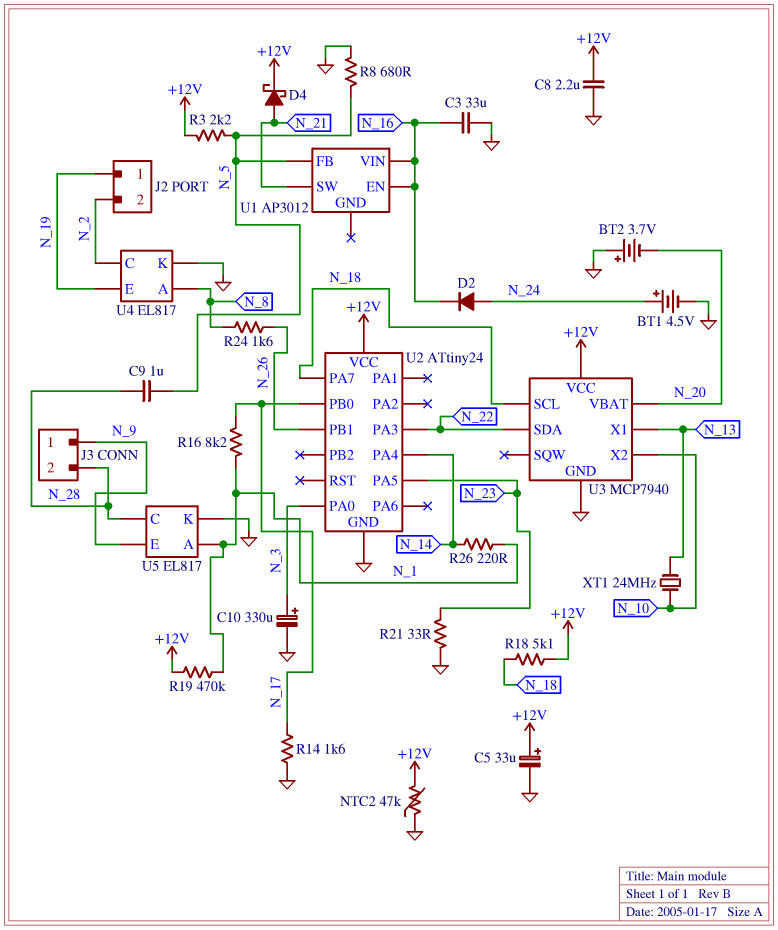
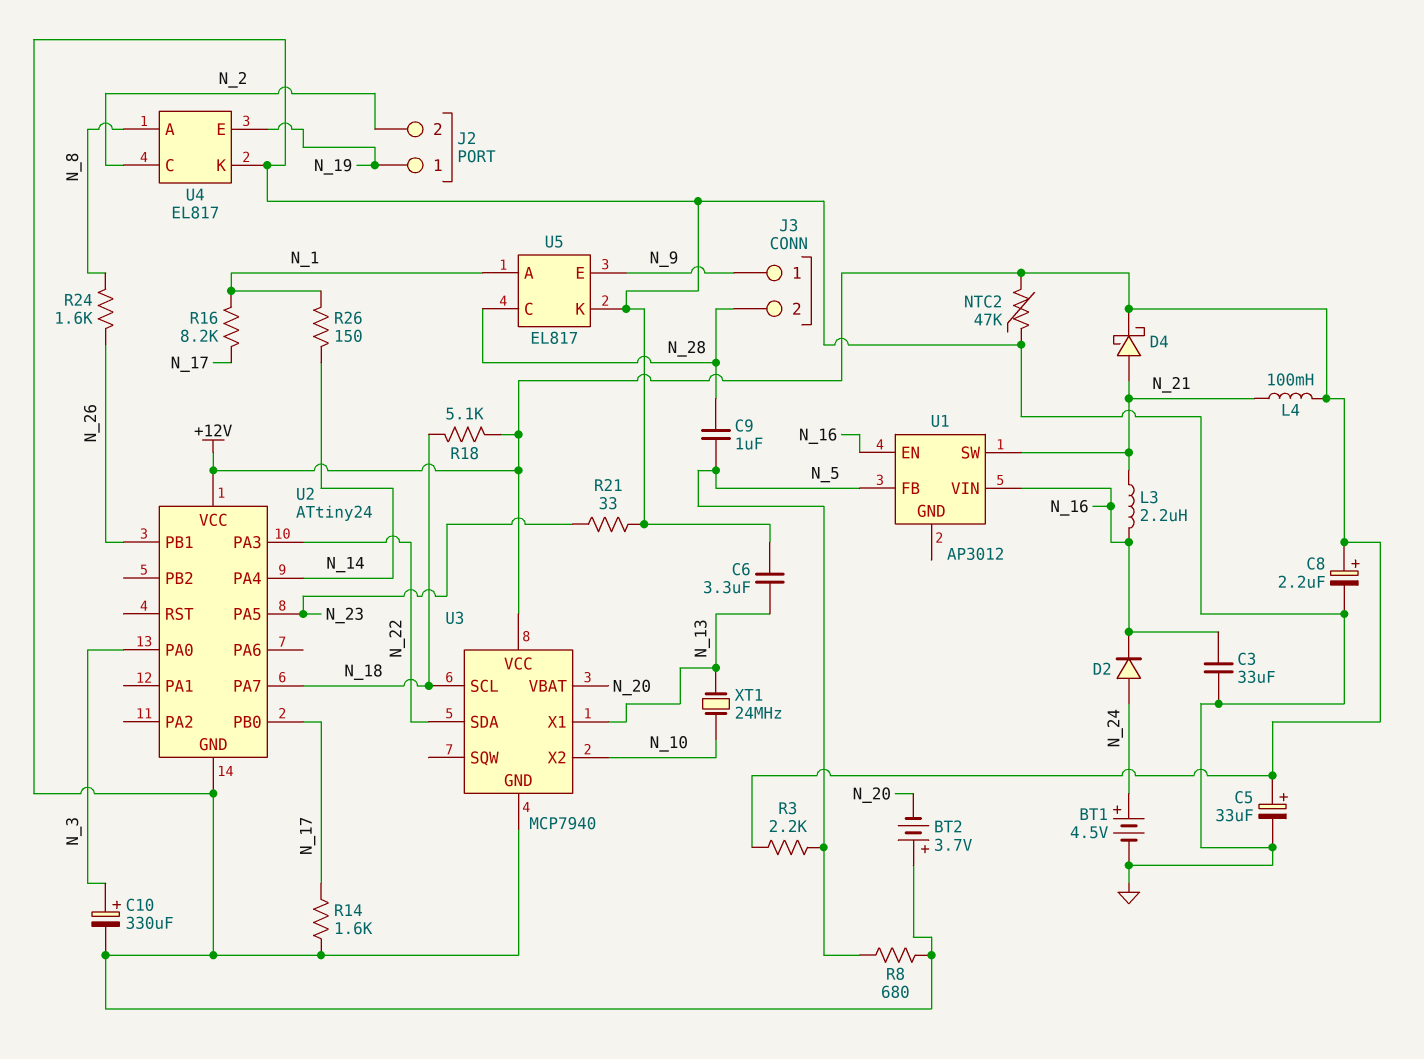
C6: none -> 3.3uF (GND, N_13)
C8: 2.2uF (+12V, GND) -> 2.2uF (plus +12V, minus GND)
L3: none -> 2.2uH (N_16, N_21)
L4: none -> 100mH (+12V, N_21)
R19: 470k (+12V, N_1) -> none
R26: 220 (N_1, N_14) -> 150 (N_1, N_14)

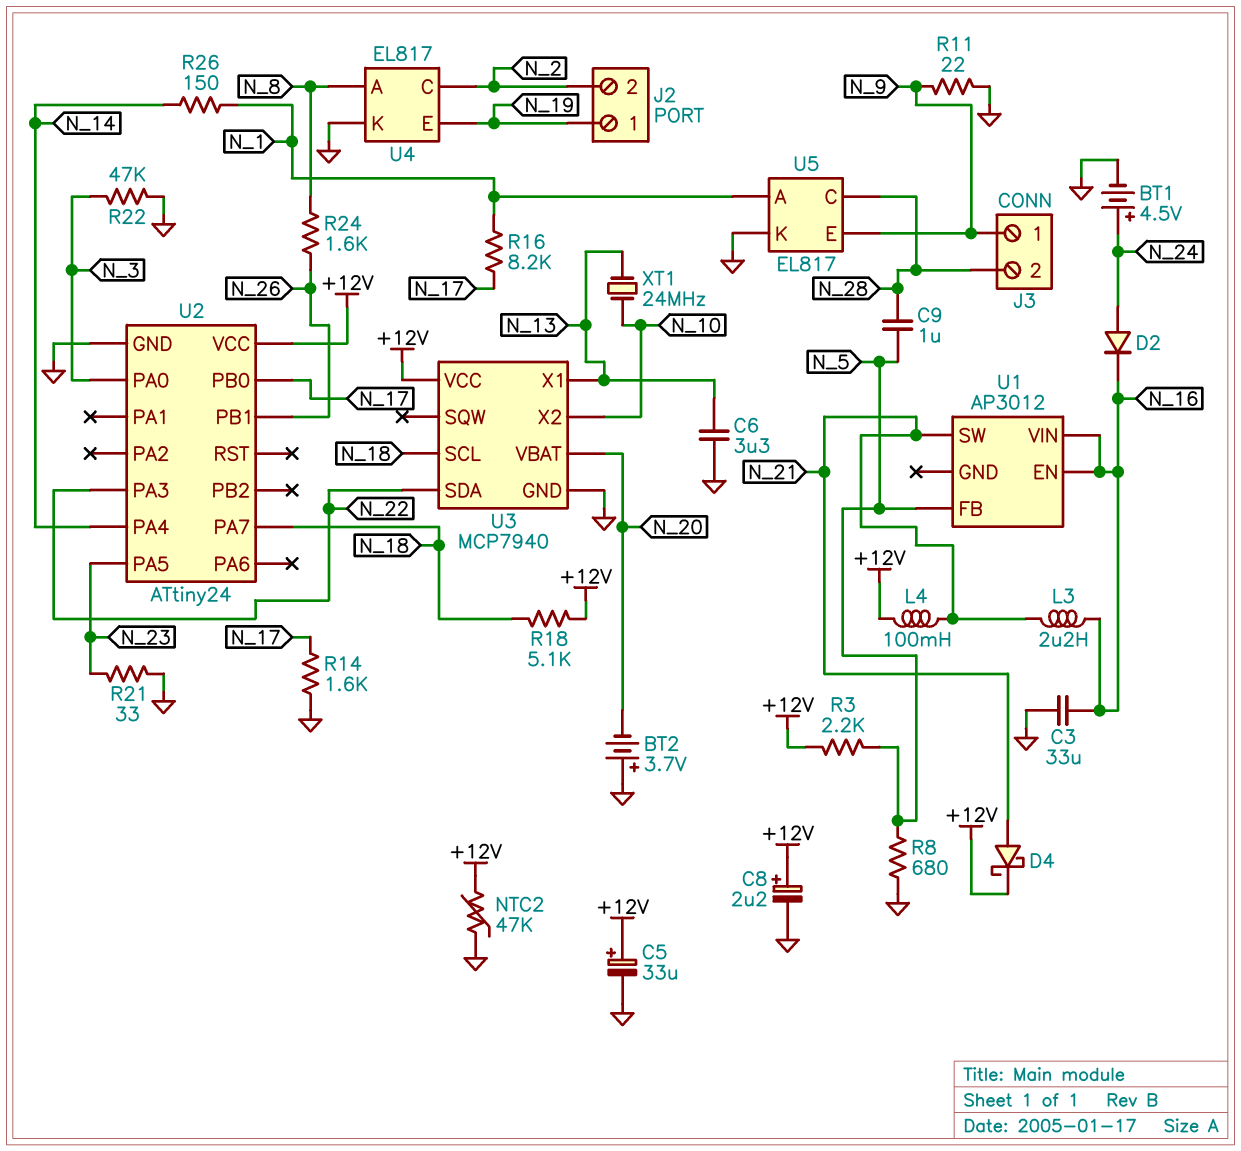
C10: 330uF (plus N_3, minus GND) -> none
R11: none -> 22 (GND, N_9)
R22: none -> 47k (GND, N_3)

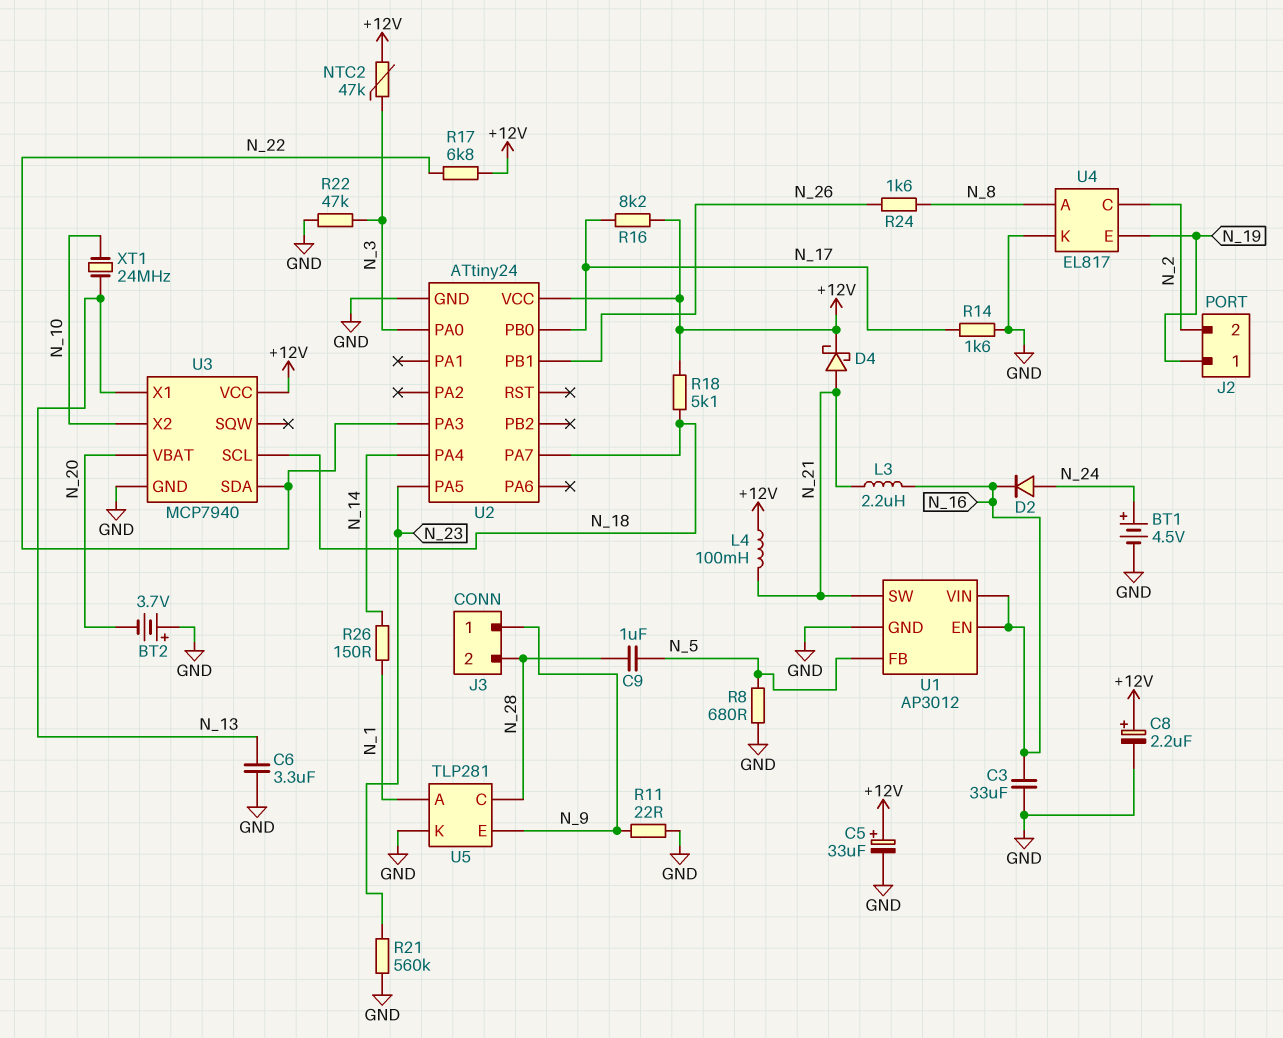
NTC2: 47k (+12V, GND) -> 47k (+12V, N_3)
R3: 2.2k (+12V, N_5) -> none
R16: 8.2k (N_1, N_17) -> 8.2k (+12V, N_17)
R17: none -> 6.8k (+12V, N_22)
R21: 33 (GND, N_23) -> 560k (GND, N_23)
U1 pin GND: none -> GND
U5: EL817 -> TLP281

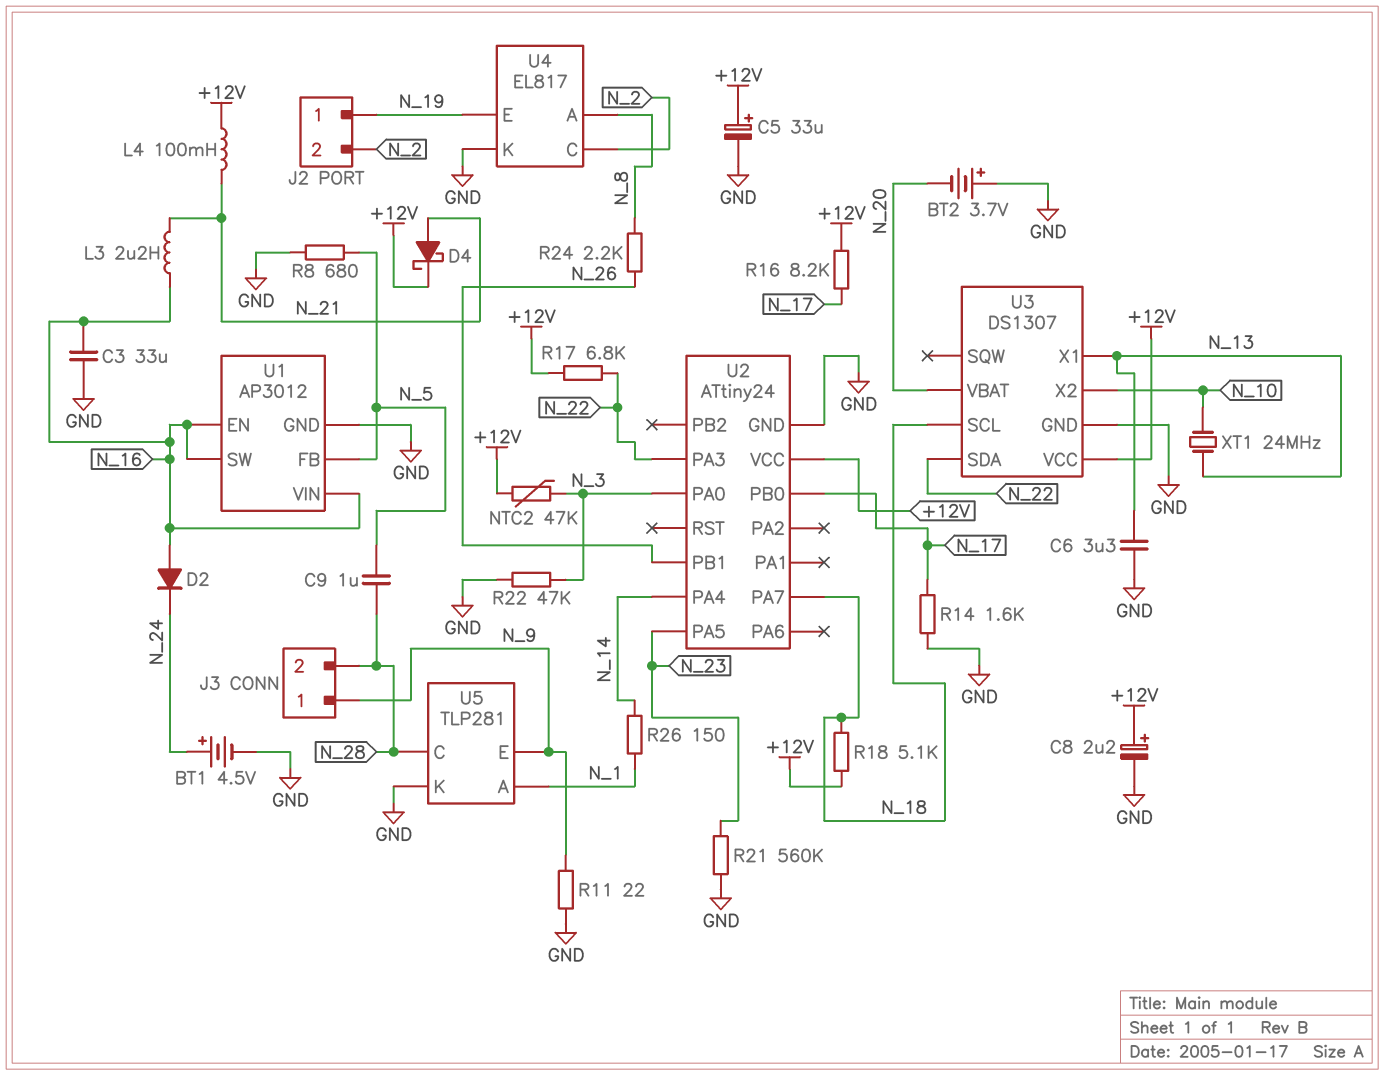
D2: diode (A N_24, K N_16) -> diode (A N_16, K N_24)
R24: 1.6k (N_8, N_26) -> 2.2k (N_8, N_26)
U1 pin SW: N_21 -> N_16
U3: MCP7940 -> DS1307

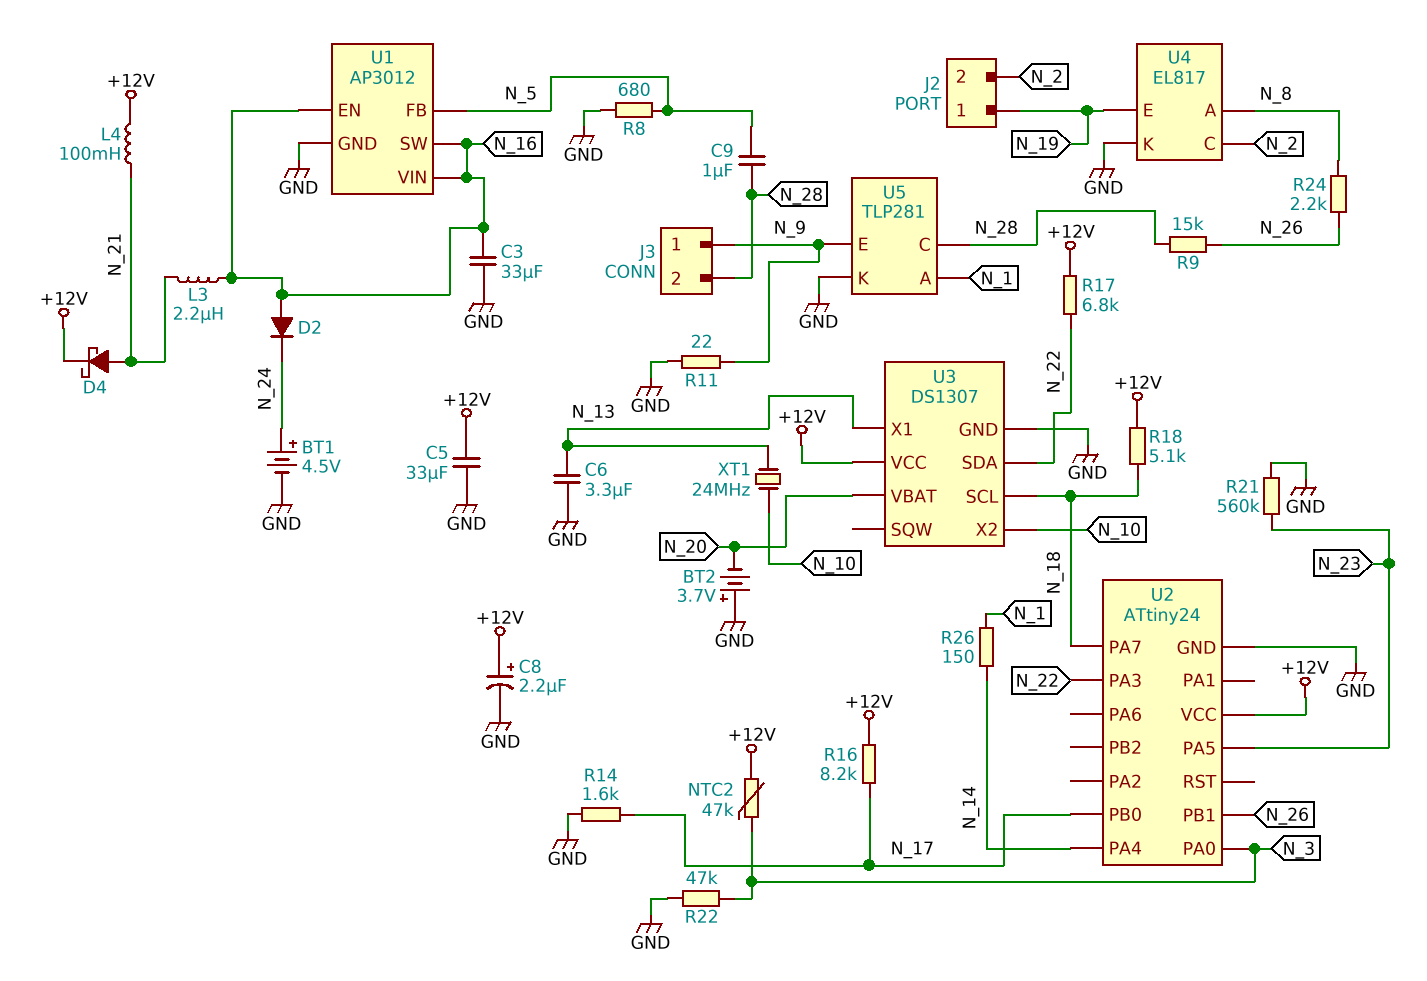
C5: 33uF (plus +12V, minus GND) -> 33uF (+12V, GND)
R9: none -> 15k (N_26, N_28)

